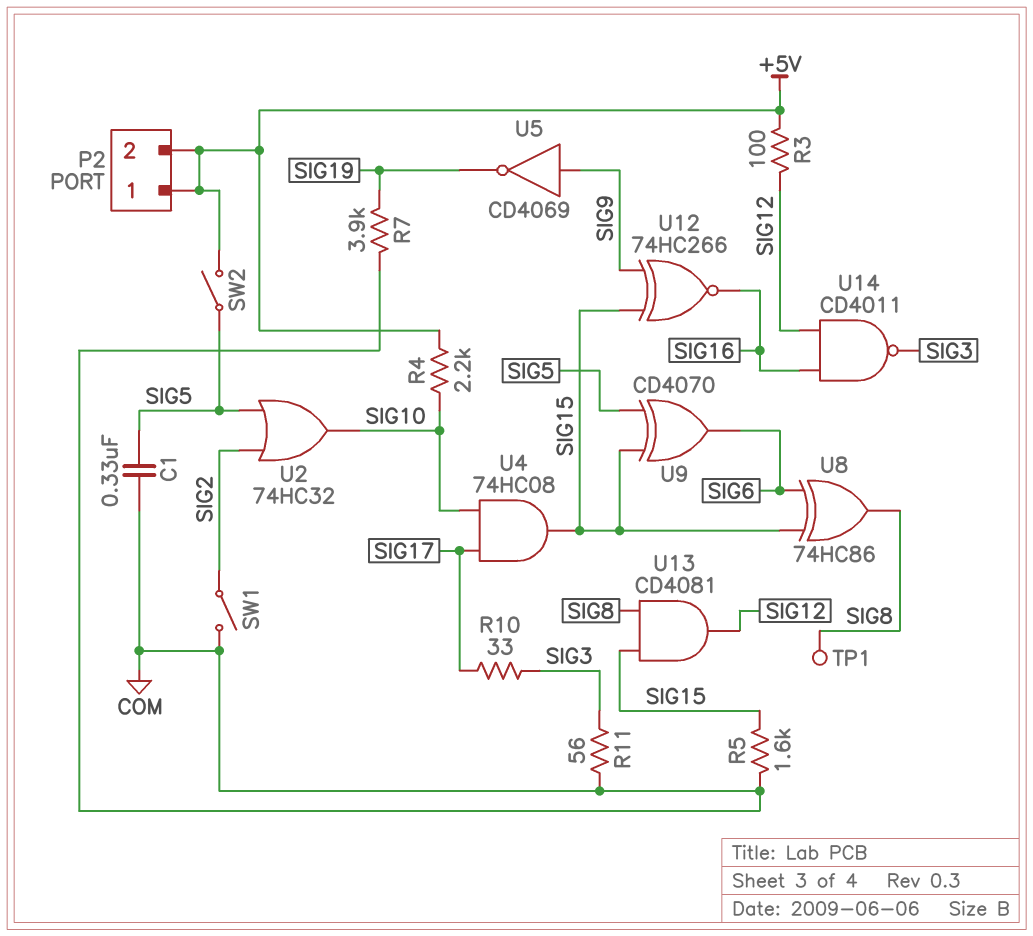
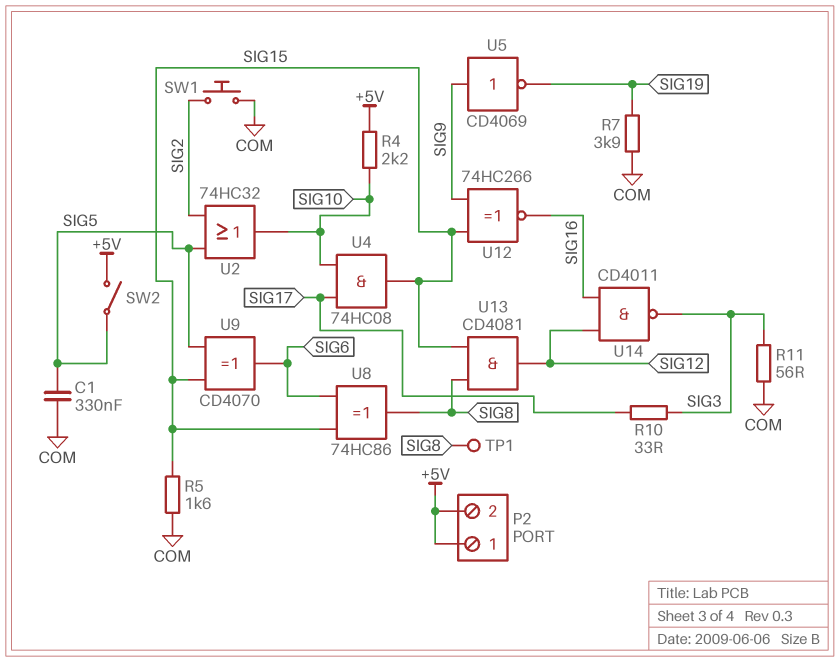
R3: 100 (+5V, SIG12) -> none
SW1: switch (COM, SIG2) -> button (COM, SIG2)

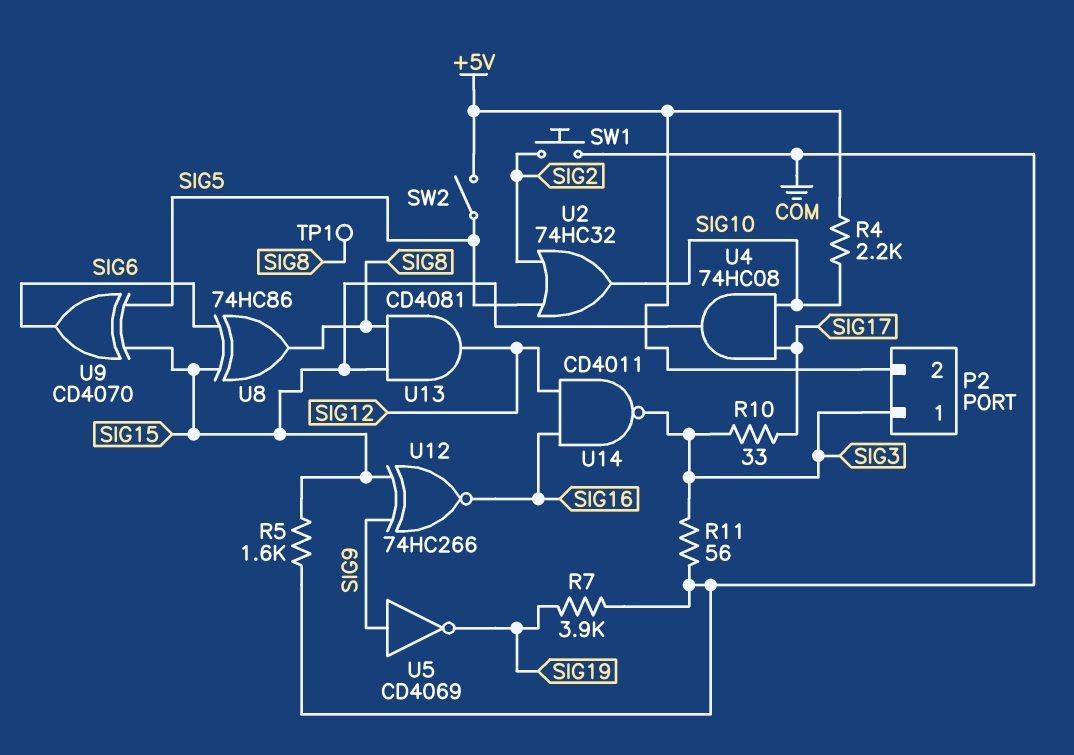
C1: 330nF (COM, SIG5) -> none
P2 pin 1: +5V -> SIG3

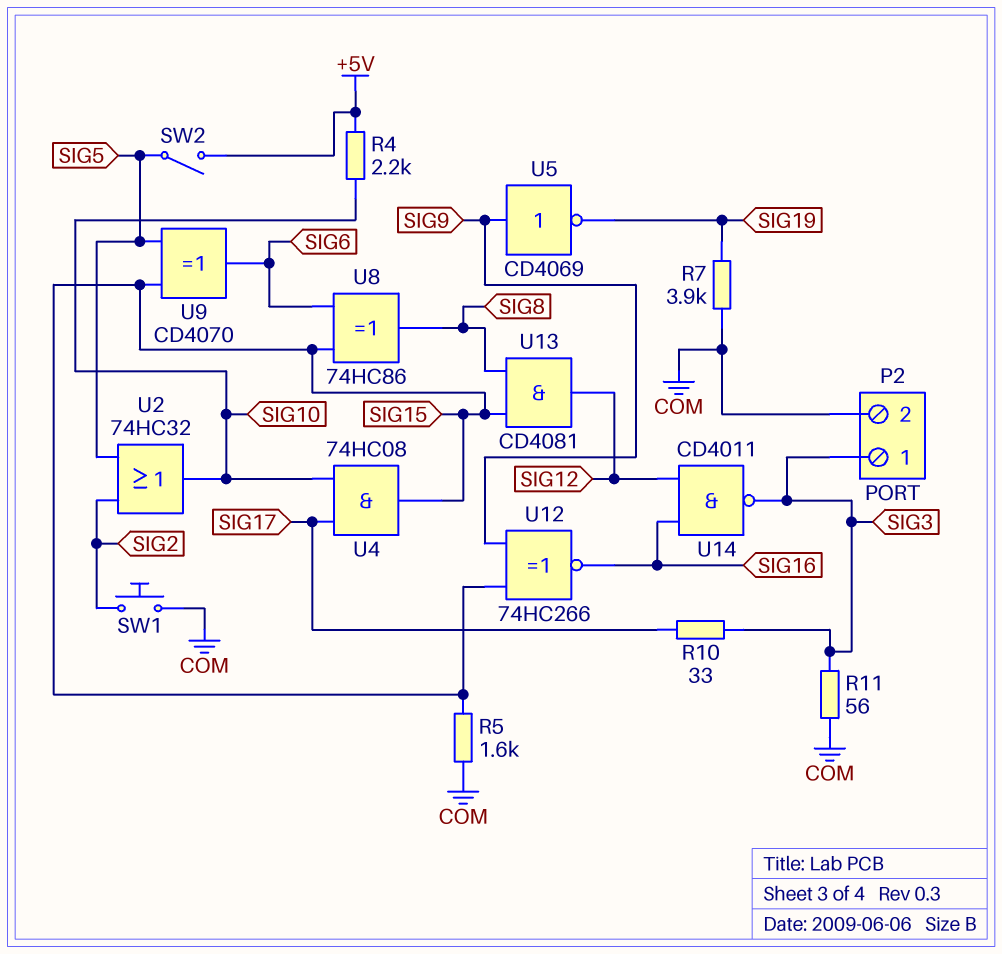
P2 pin 2: +5V -> COM
TP1: test point (SIG8) -> none

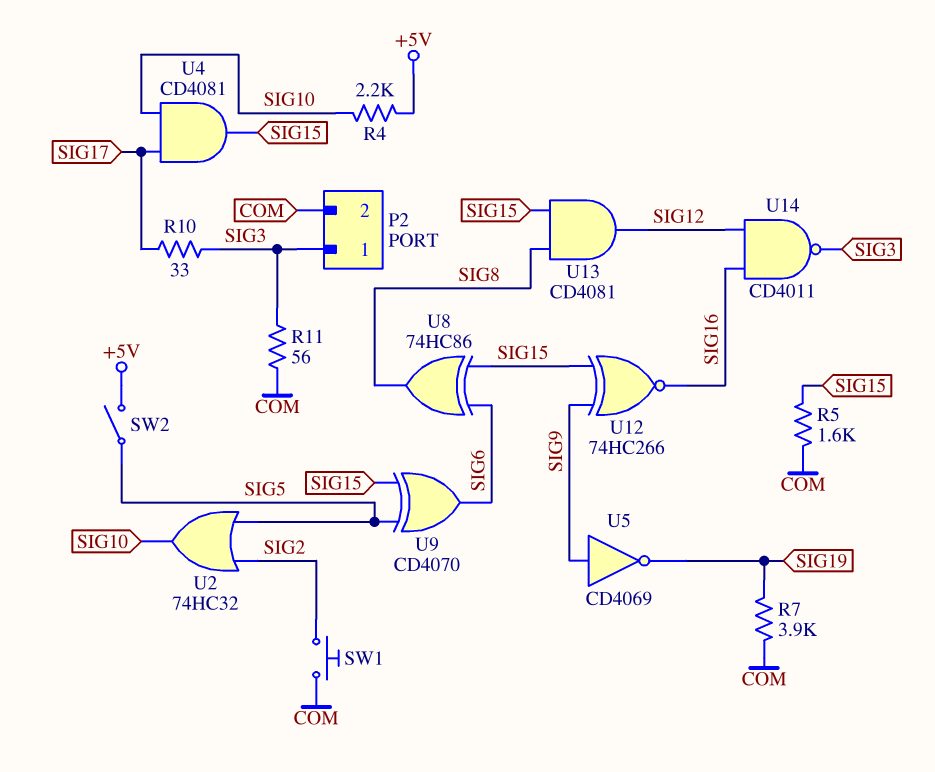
U4: AND 74HC08 (in SIG10, in SIG17, out SIG15) -> AND CD4081 (in SIG10, in SIG17, out SIG15)

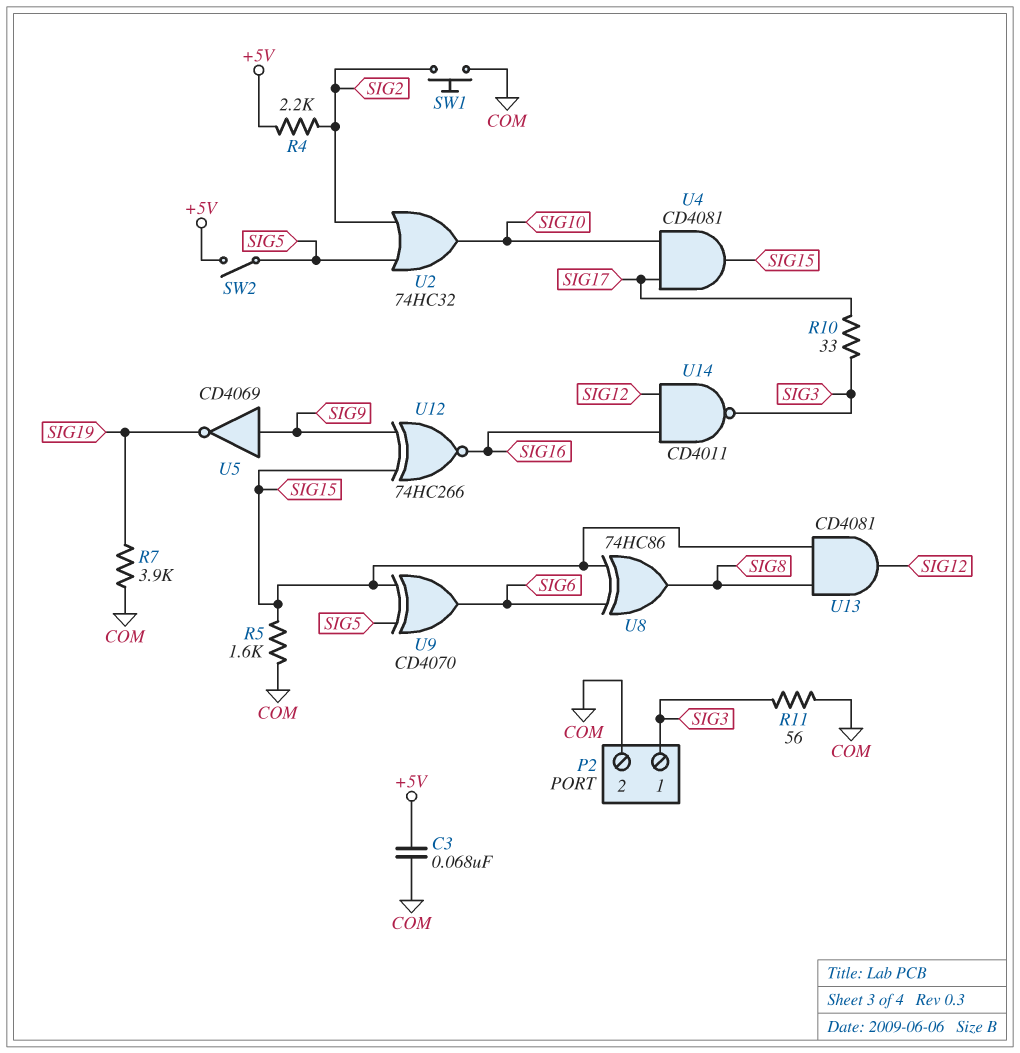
C3: none -> 68nF (+5V, COM)
R4: 2.2k (+5V, SIG10) -> 2.2k (+5V, SIG2)

